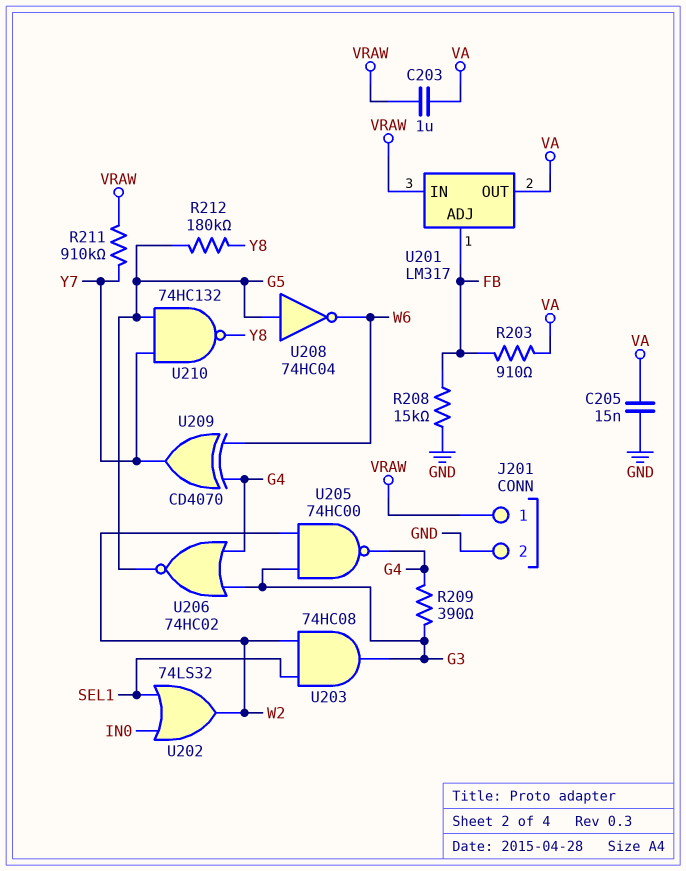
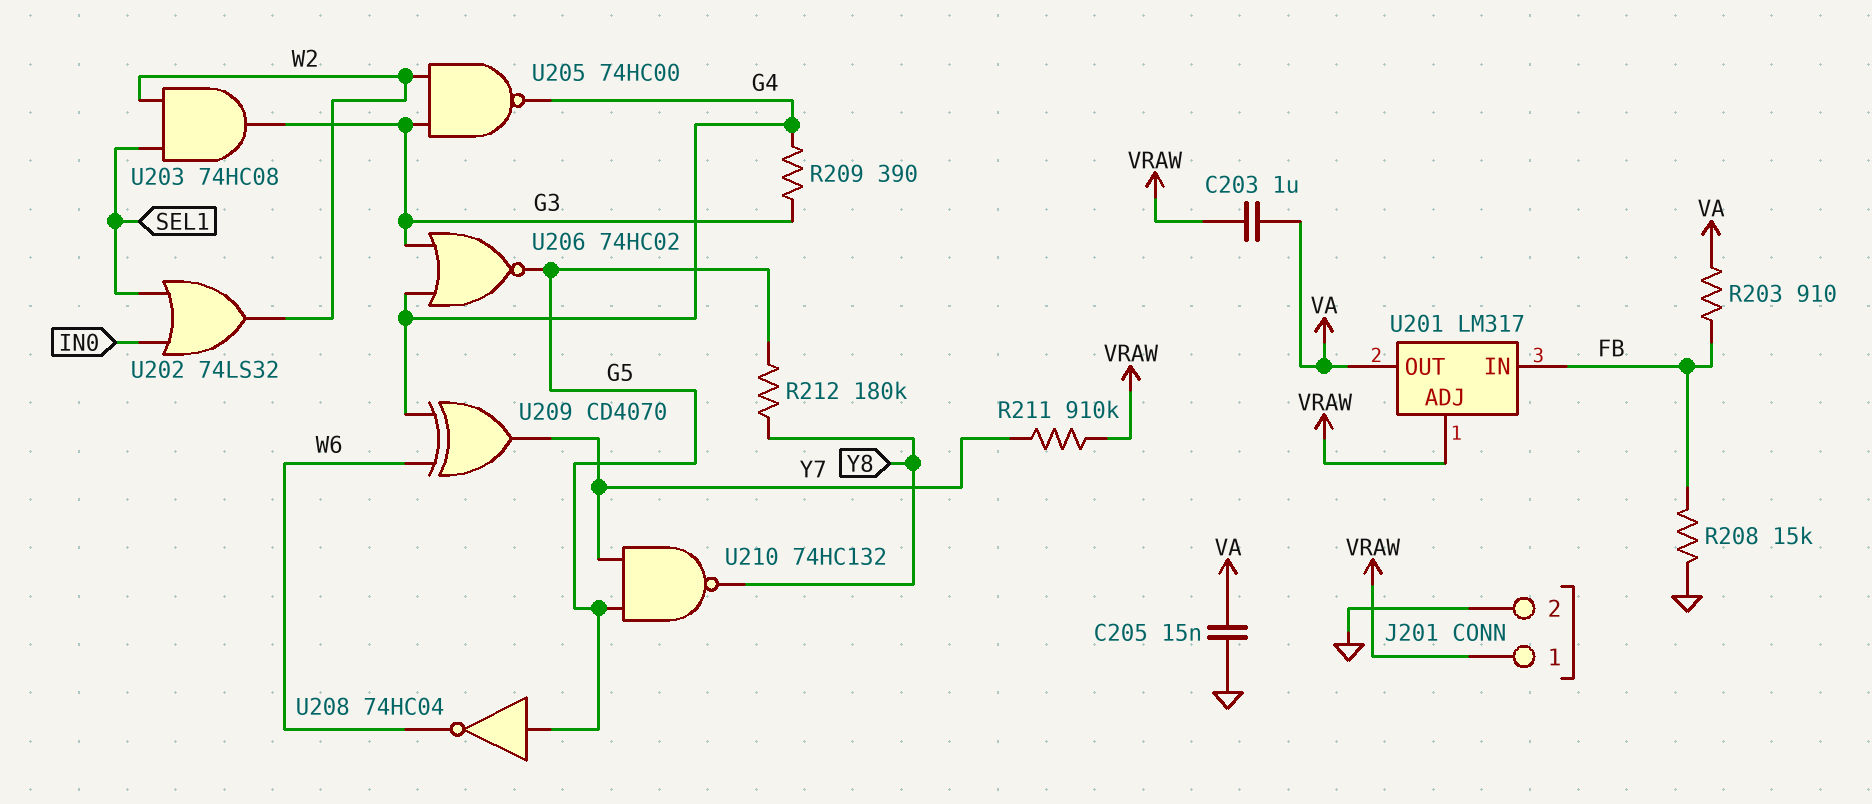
U201 pin ADJ: FB -> VRAW
U201 pin IN: VRAW -> FB

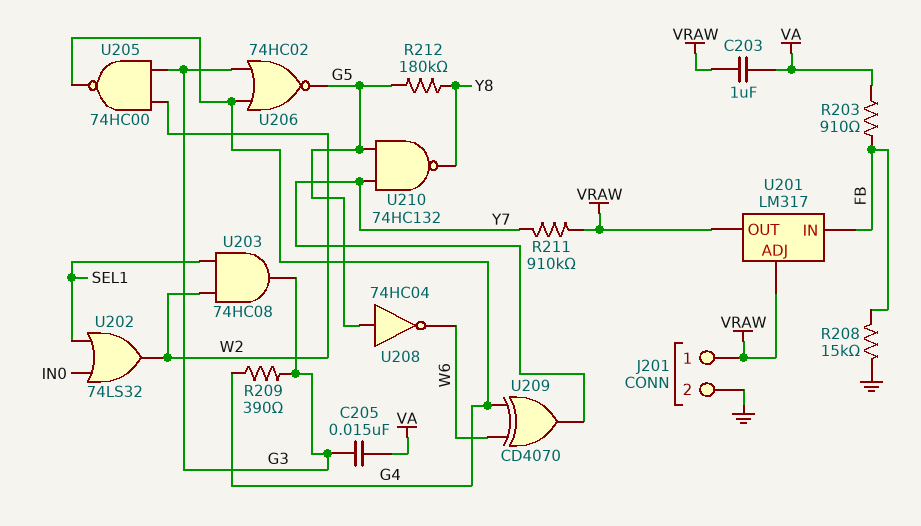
C205: 15nF (GND, VA) -> 15nF (G3, VA)
U201 pin OUT: VA -> VRAW

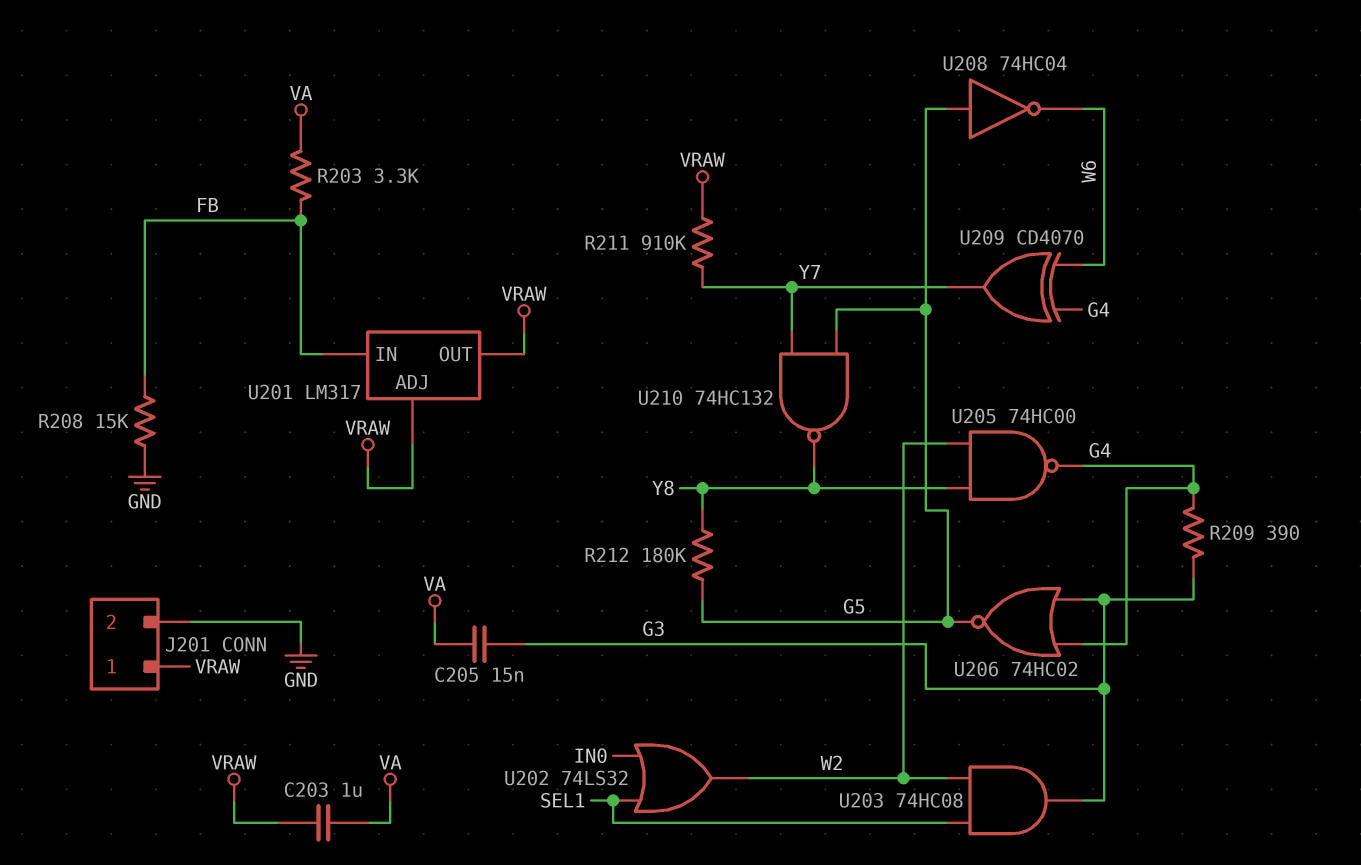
R203: 910 (FB, VA) -> 3.3k (FB, VA)
U205: NAND 74HC00 (in G3, in W2, out G4) -> NAND 74HC00 (in W2, in Y8, out G4)

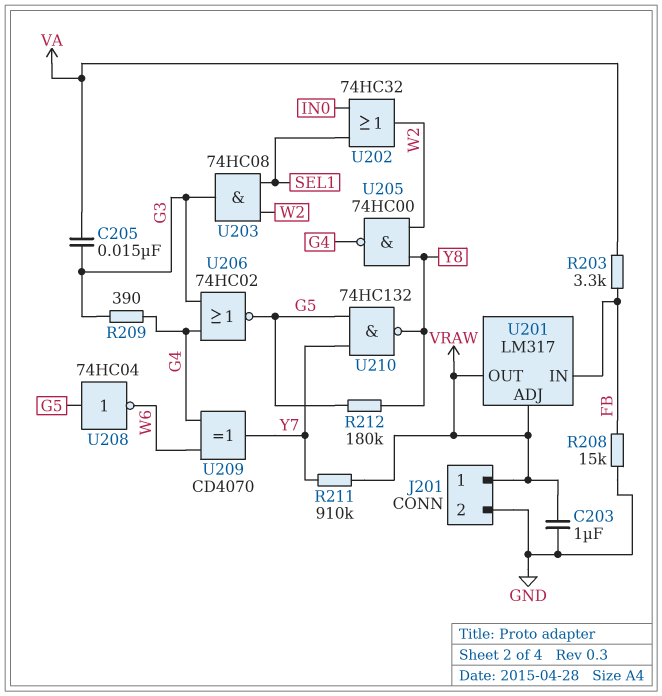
C203: 1uF (VA, VRAW) -> 1uF (GND, VRAW)
U202: OR 74LS32 (in IN0, in SEL1, out W2) -> OR 74HC32 (in IN0, in SEL1, out W2)

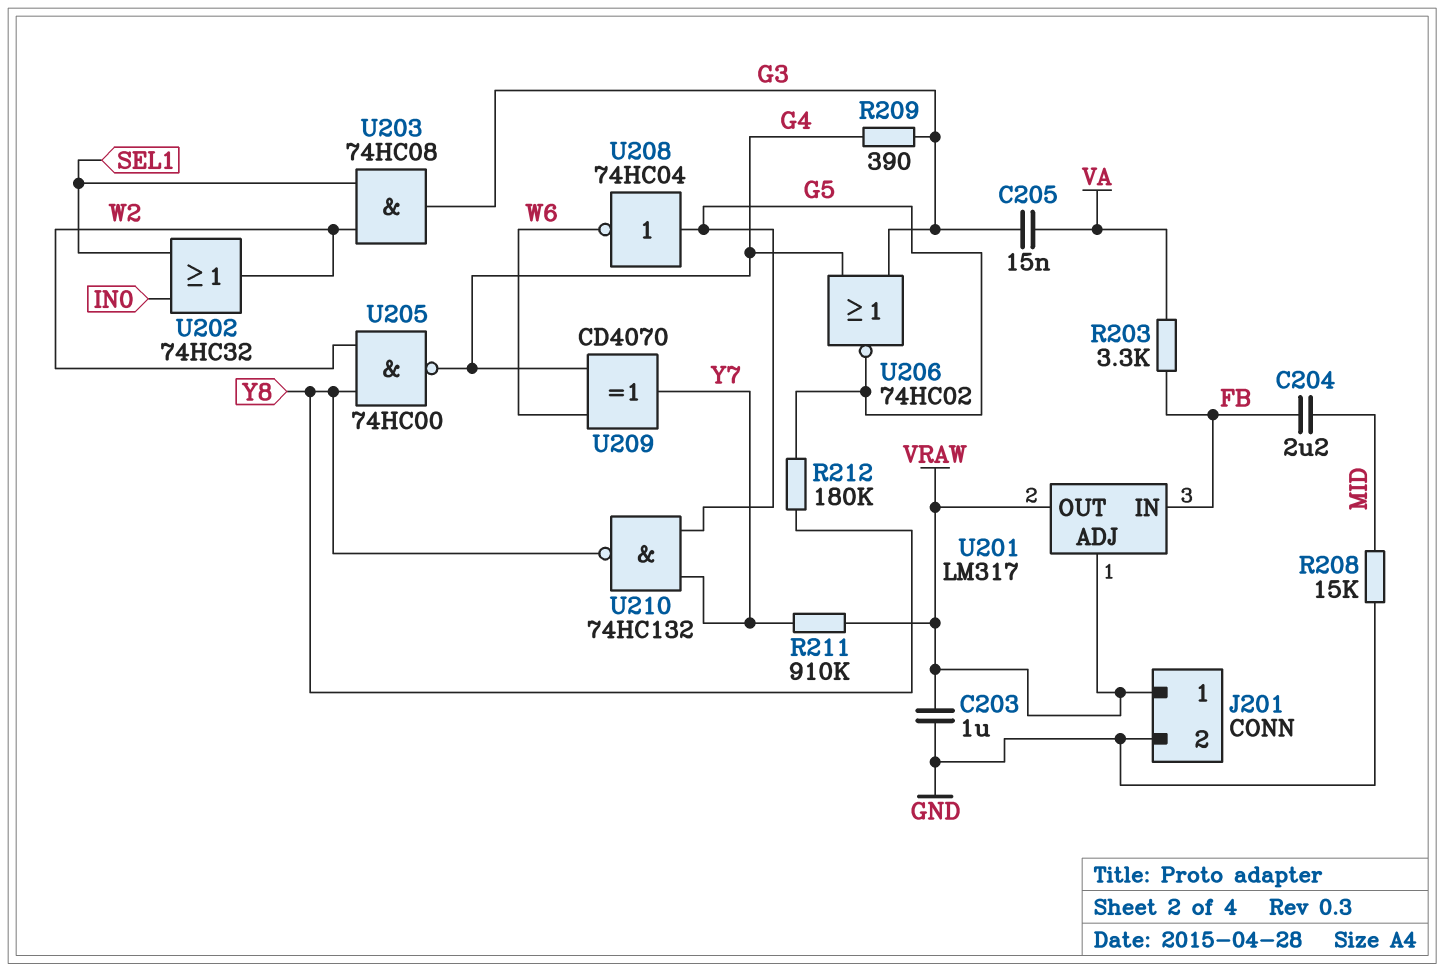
C204: none -> 2.2uF (FB, MID)
R208: 15k (FB, GND) -> 15k (GND, MID)

